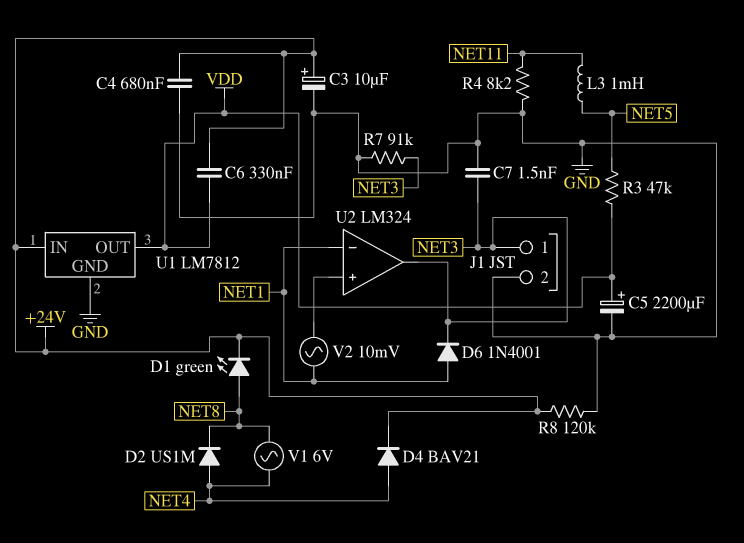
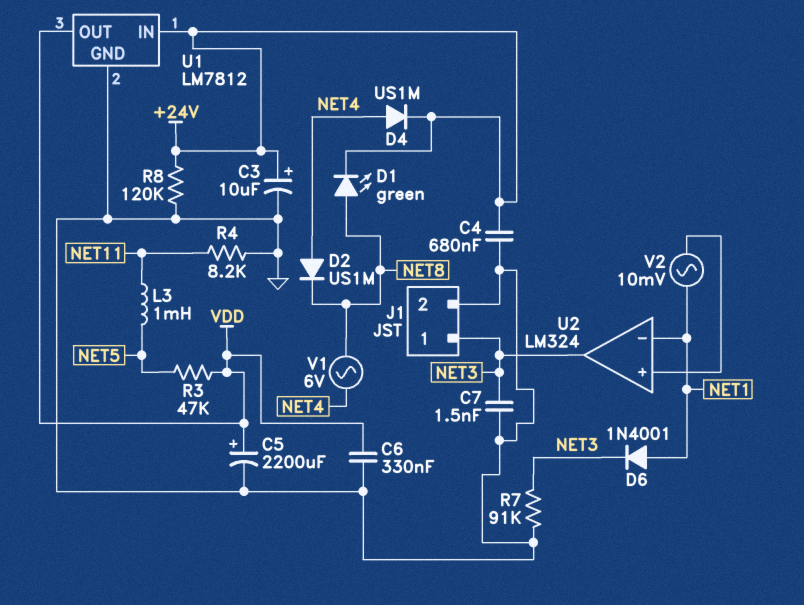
C6: 330nF (+24V, VDD) -> 330nF (GND, VDD)
D4: diode BAV21 (A NET4, K +24V) -> diode US1M (A NET4, K +24V)

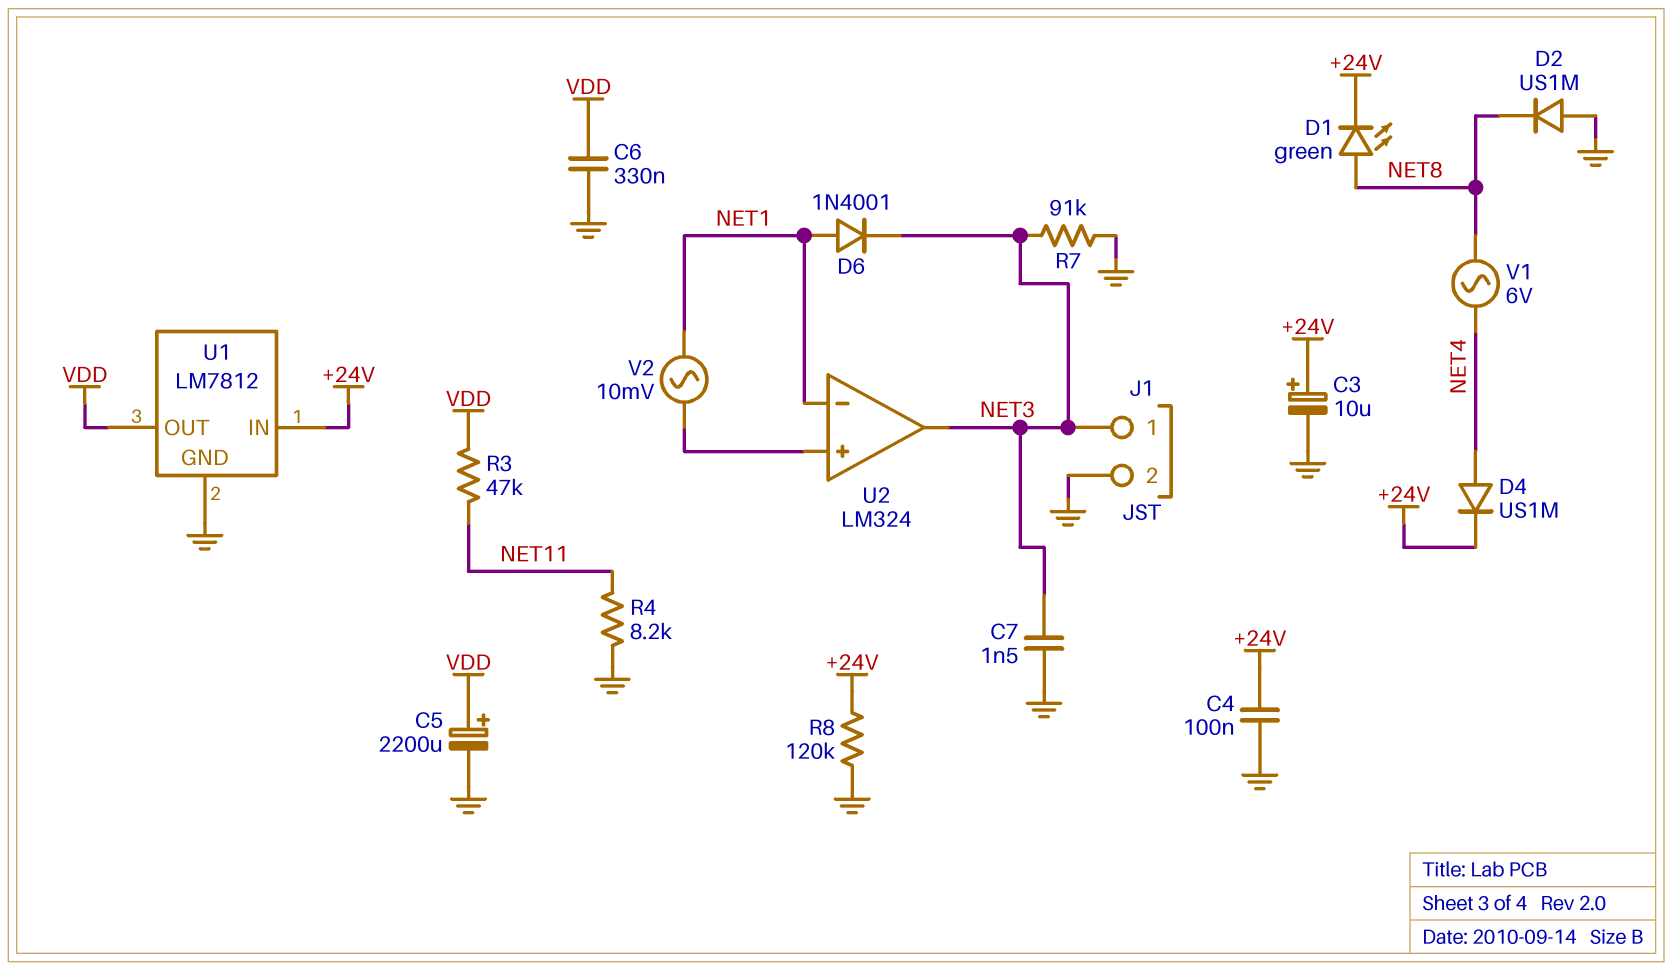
C4: 680nF (+24V, GND) -> 100nF (+24V, GND)
D2: diode US1M (A NET4, K NET8) -> diode US1M (A GND, K NET8)
L3: 1mH (NET5, NET11) -> none
R3: 47k (NET5, VDD) -> 47k (NET11, VDD)

